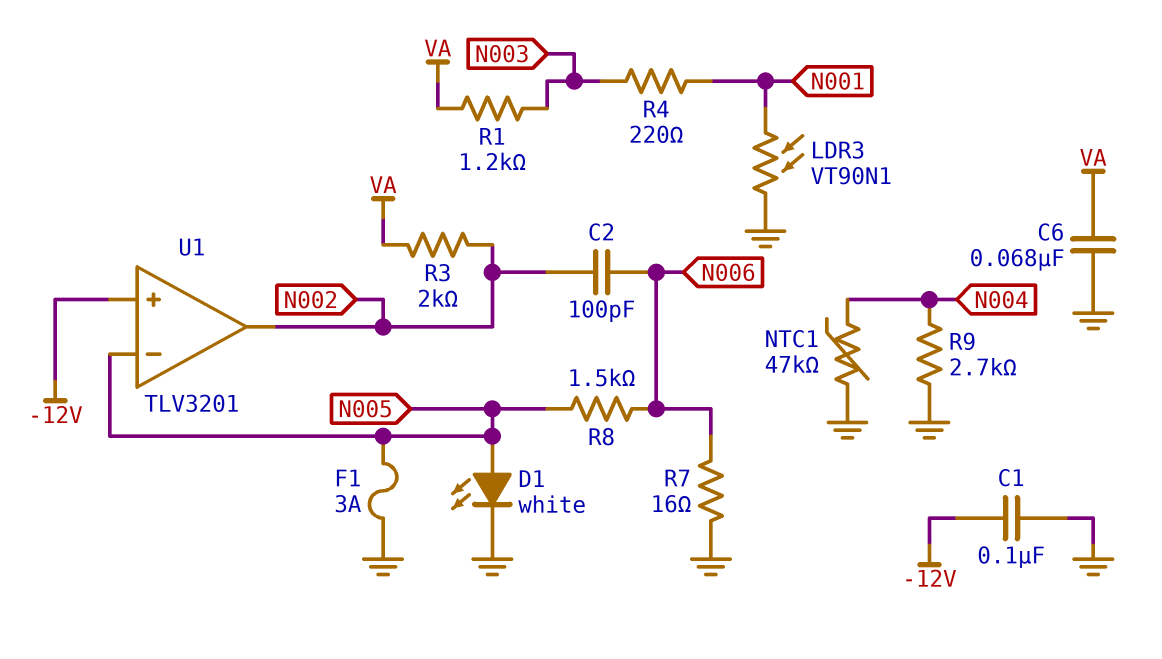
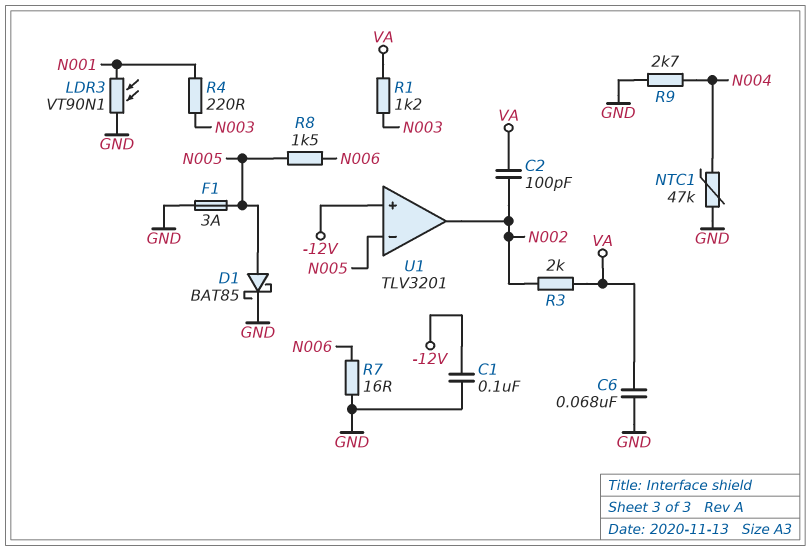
C2: 100pF (N002, N006) -> 100pF (N002, VA)
D1: LED white (A N005, K GND) -> schottky BAT85 (A N005, K GND)

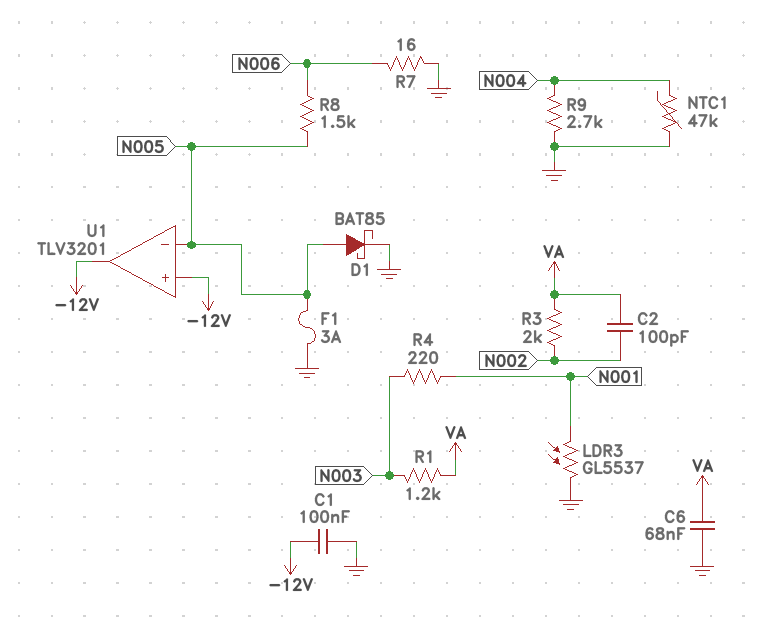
LDR3: VT90N1 (GND, N001) -> GL5537 (GND, N001)
U1 pin out: N002 -> -12V

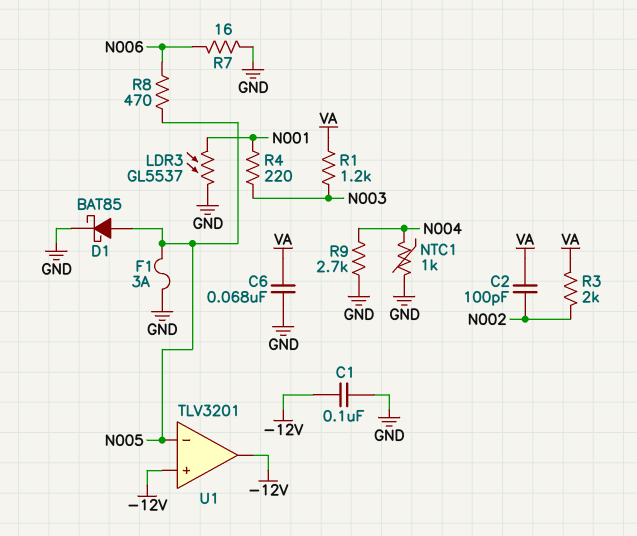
NTC1: 47k (GND, N004) -> 1k (GND, N004)
R8: 1.5k (N005, N006) -> 470 (N005, N006)

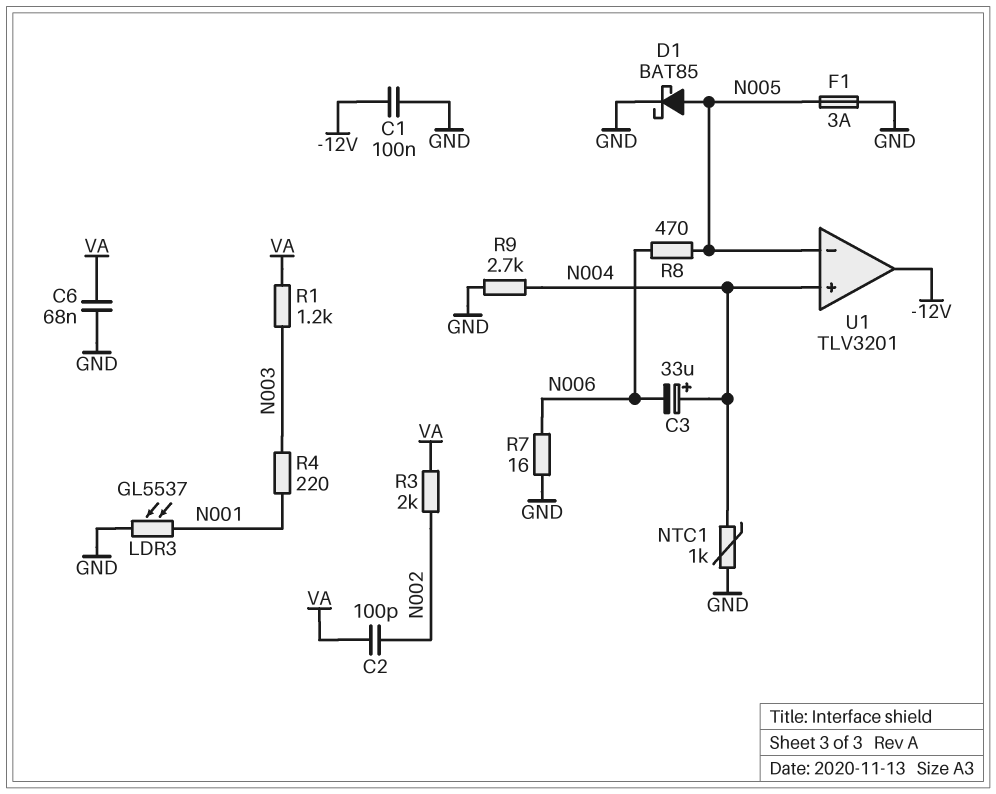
C3: none -> 33uF (plus N004, minus N006)
U1 pin in+: -12V -> N004

